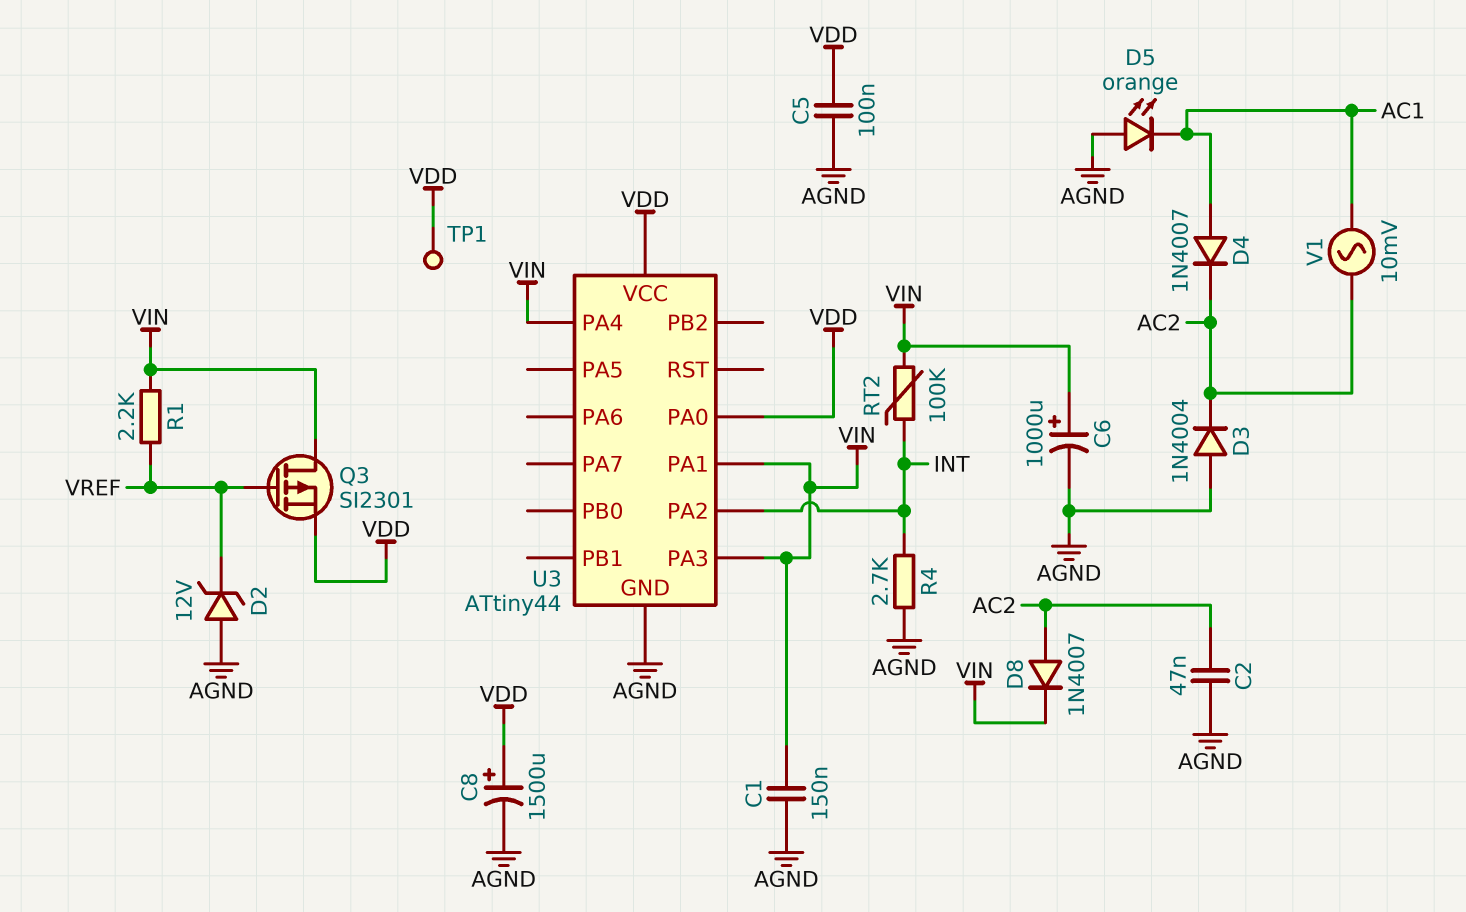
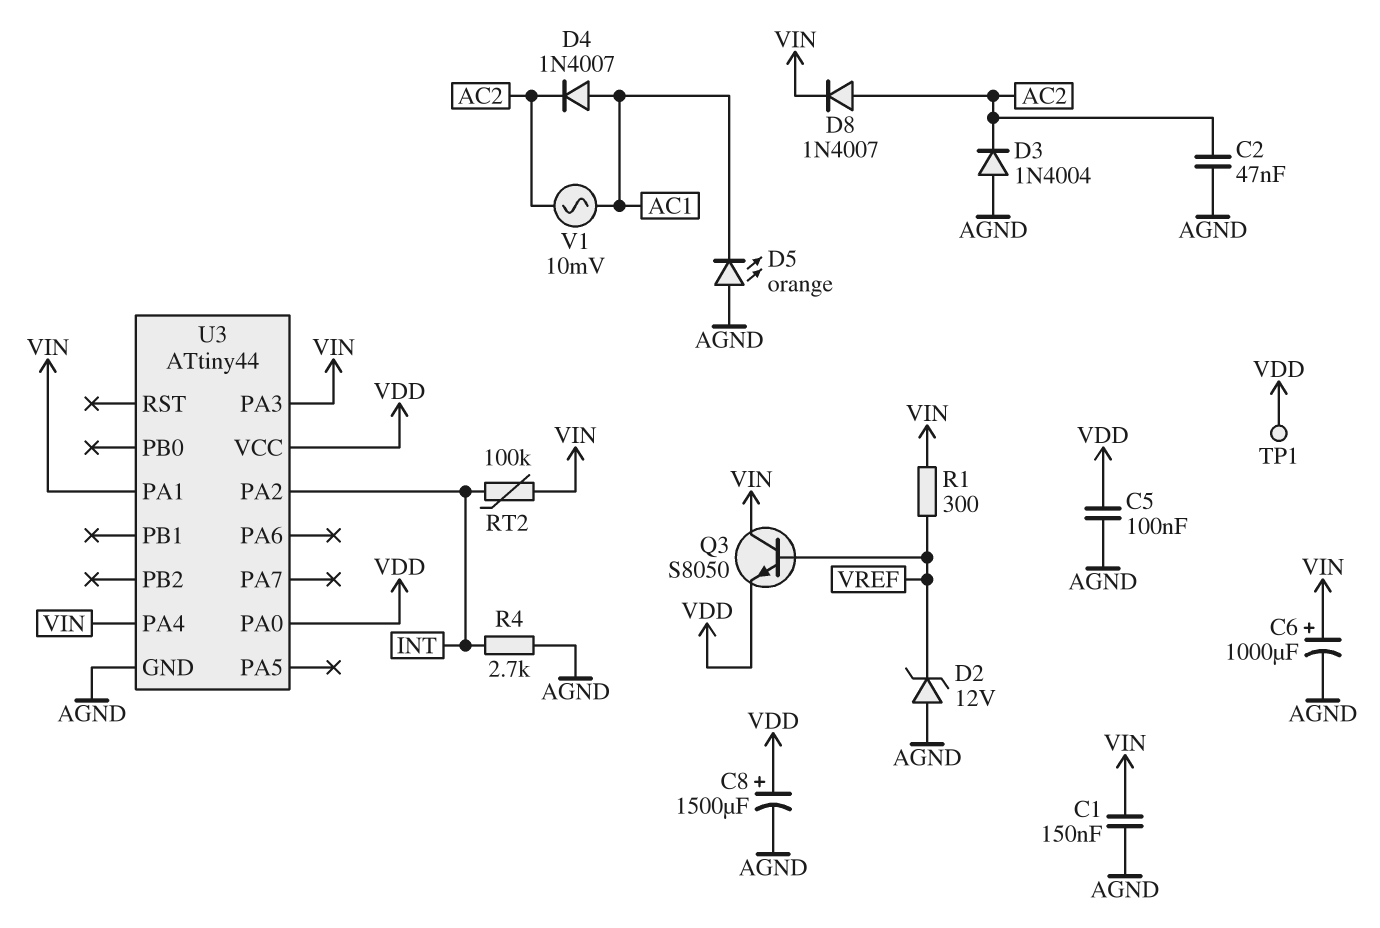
Q3: PMOS SI2301 (G VREF, D VIN, S VDD) -> NPN S8050 (B VREF, C VIN, E VDD)
R1: 2.2k (VIN, VREF) -> 300 (VIN, VREF)

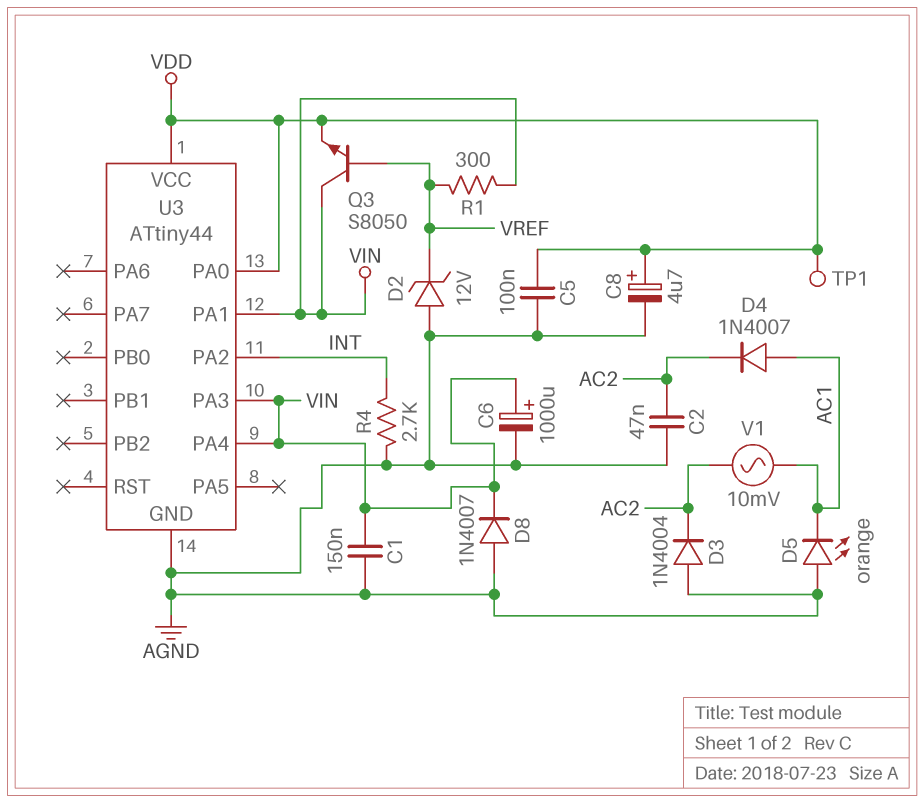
C8: 1500uF (plus VDD, minus AGND) -> 4.7uF (plus VDD, minus AGND)
D8: diode 1N4007 (A AC2, K VIN) -> diode 1N4007 (A AGND, K VIN)
RT2: 100k (INT, VIN) -> none

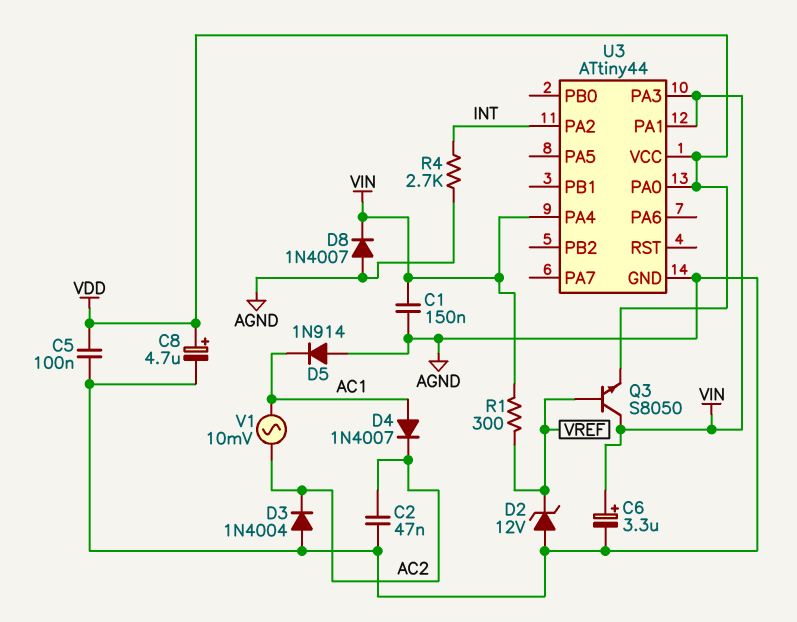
C6: 1000uF (plus VIN, minus AGND) -> 3.3uF (plus VIN, minus AGND)
D5: LED orange (A AGND, K AC1) -> diode 1N914 (A AGND, K AC1)
TP1: test point (VDD) -> none

